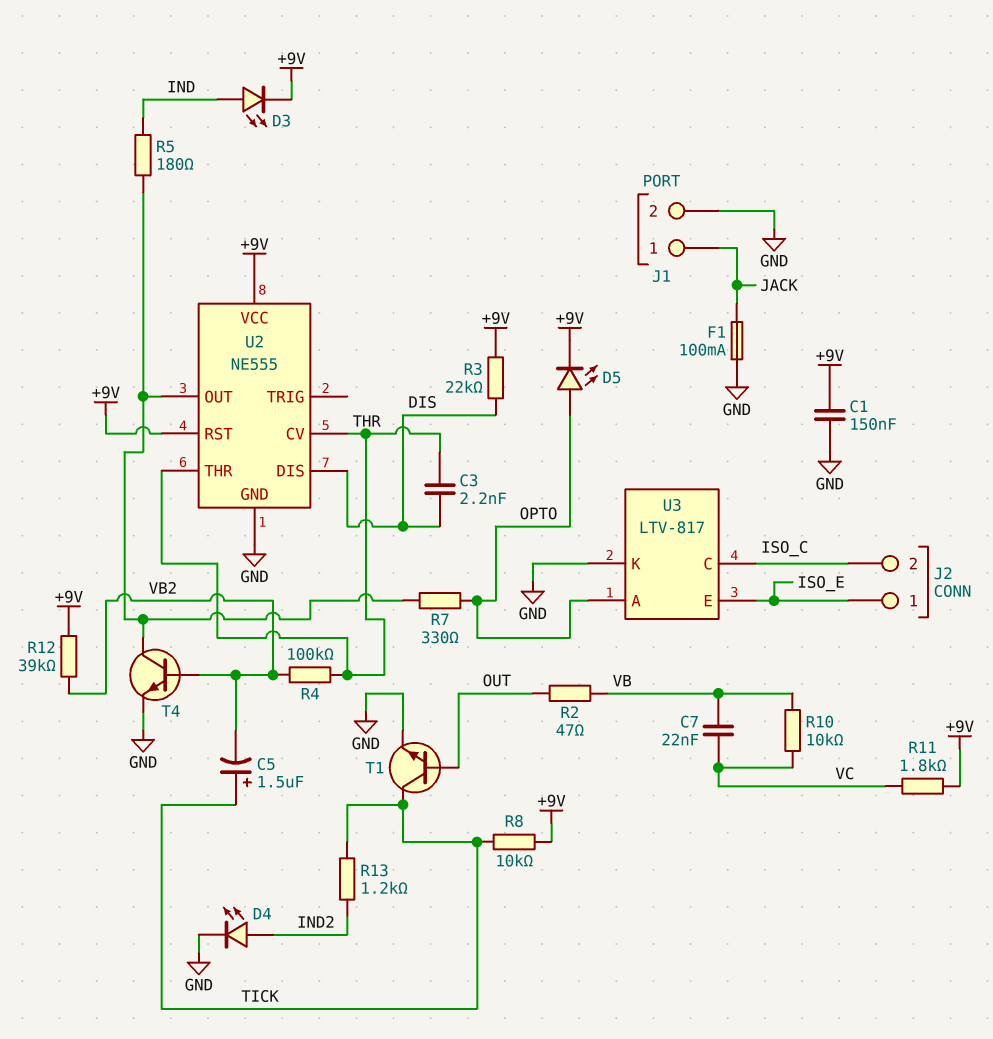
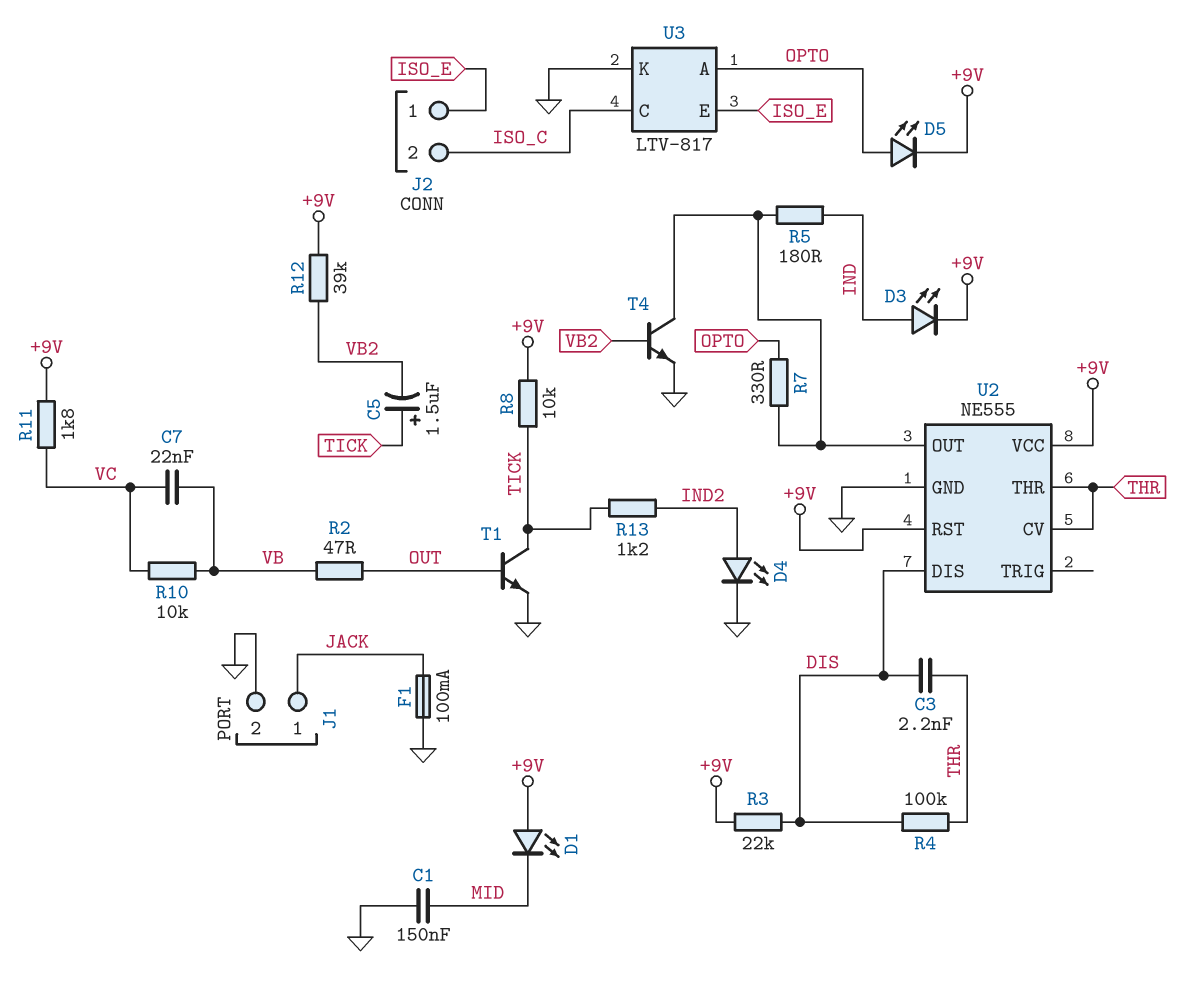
C1: 150nF (+9V, GND) -> 150nF (GND, MID)
D1: none -> LED (A +9V, K MID)
R4: 100k (THR, VB2) -> 100k (DIS, THR)

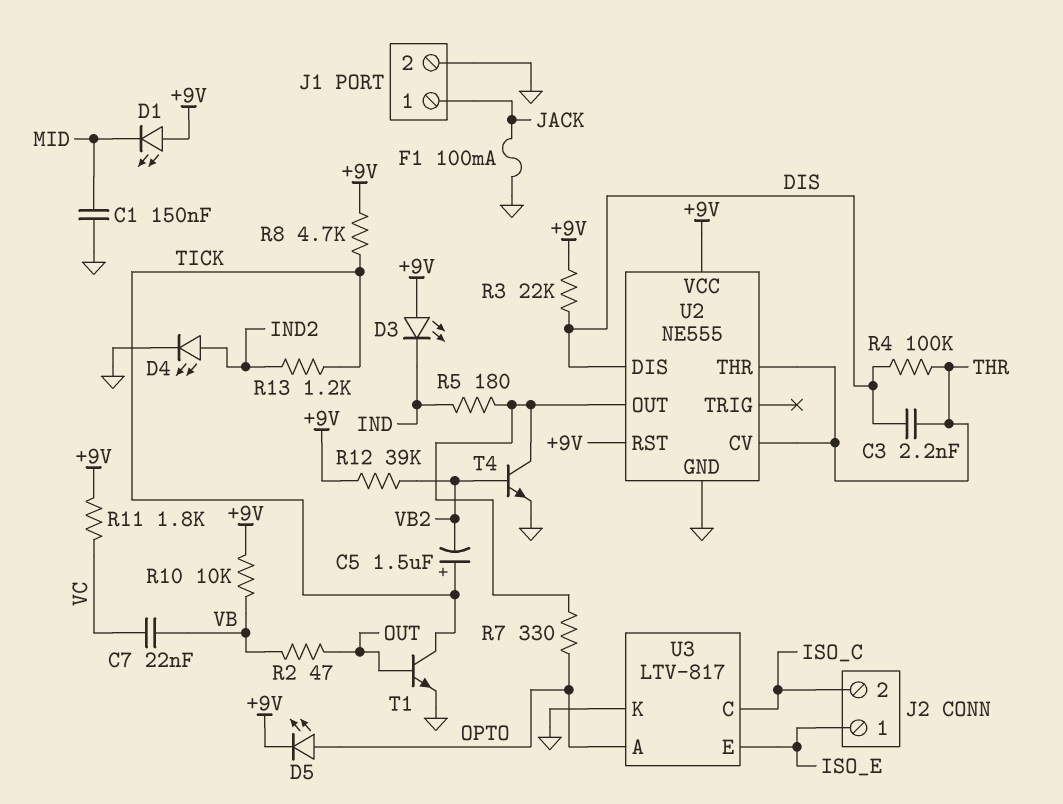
D3: LED (A IND, K +9V) -> LED (A +9V, K IND)
R8: 10k (+9V, TICK) -> 4.7k (+9V, TICK)
R10: 10k (VB, VC) -> 10k (+9V, VB)

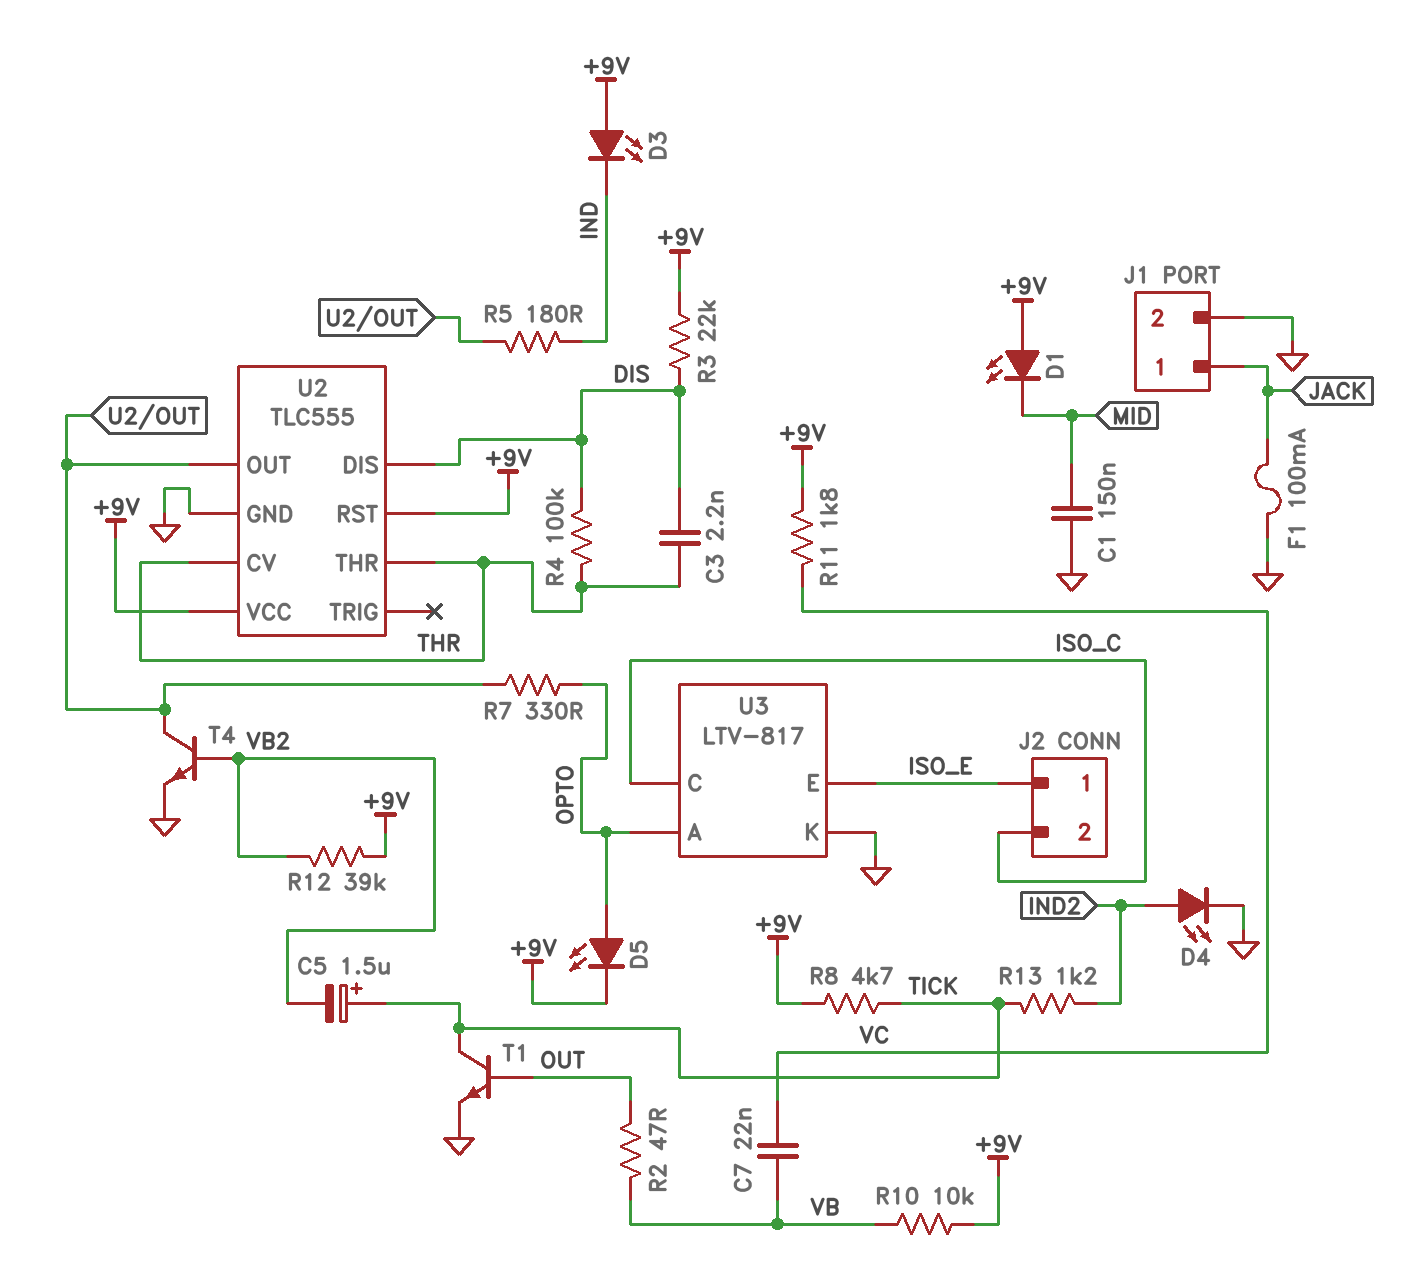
U2: NE555 -> TLC555

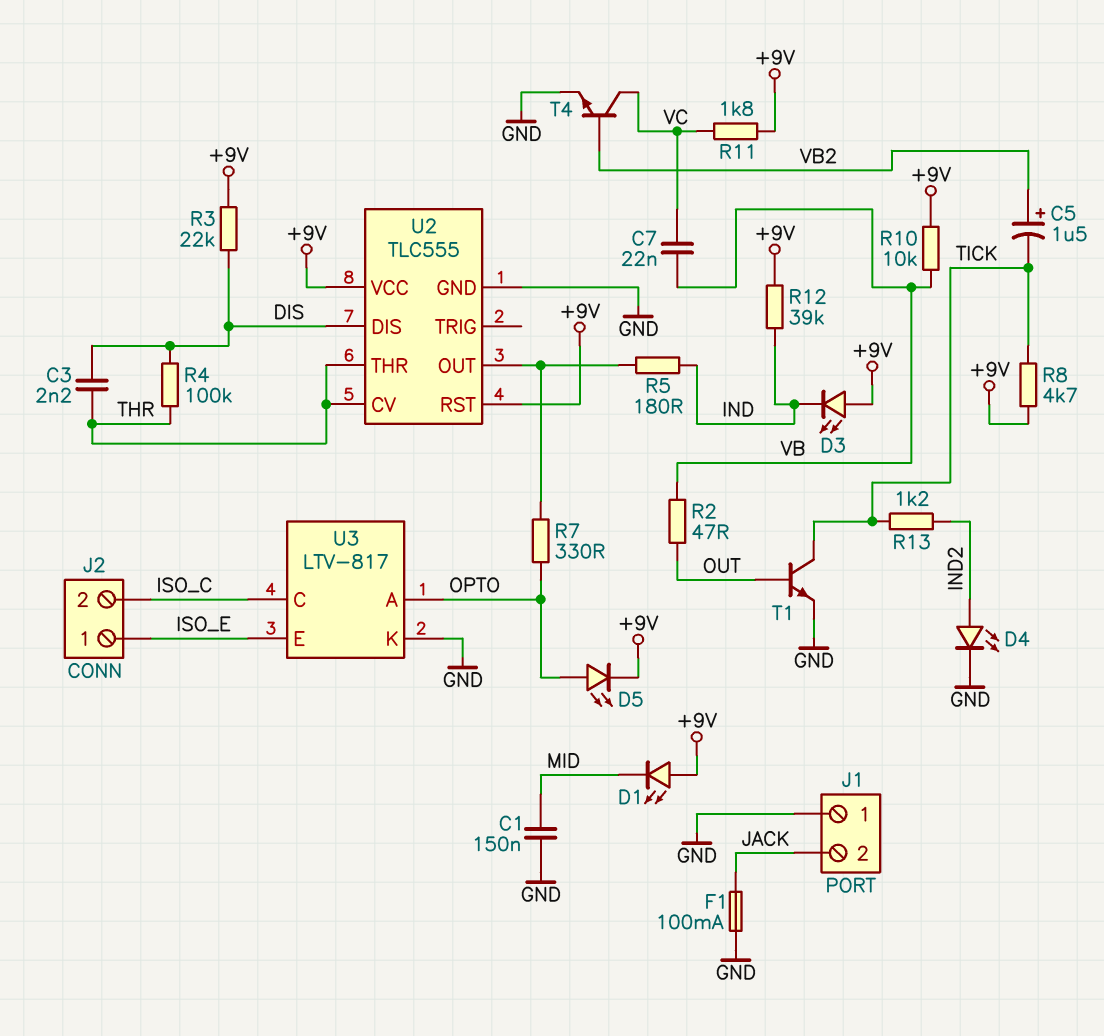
C5: 1.5uF (plus TICK, minus VB2) -> 1.5uF (plus VB2, minus TICK)
J1 pin 1: JACK -> GND
J1 pin 2: GND -> JACK
R12: 39k (+9V, VB2) -> 39k (+9V, IND)
T4: NPN (B VB2, C U2/OUT, E GND) -> NPN (B VB2, C VC, E GND)

